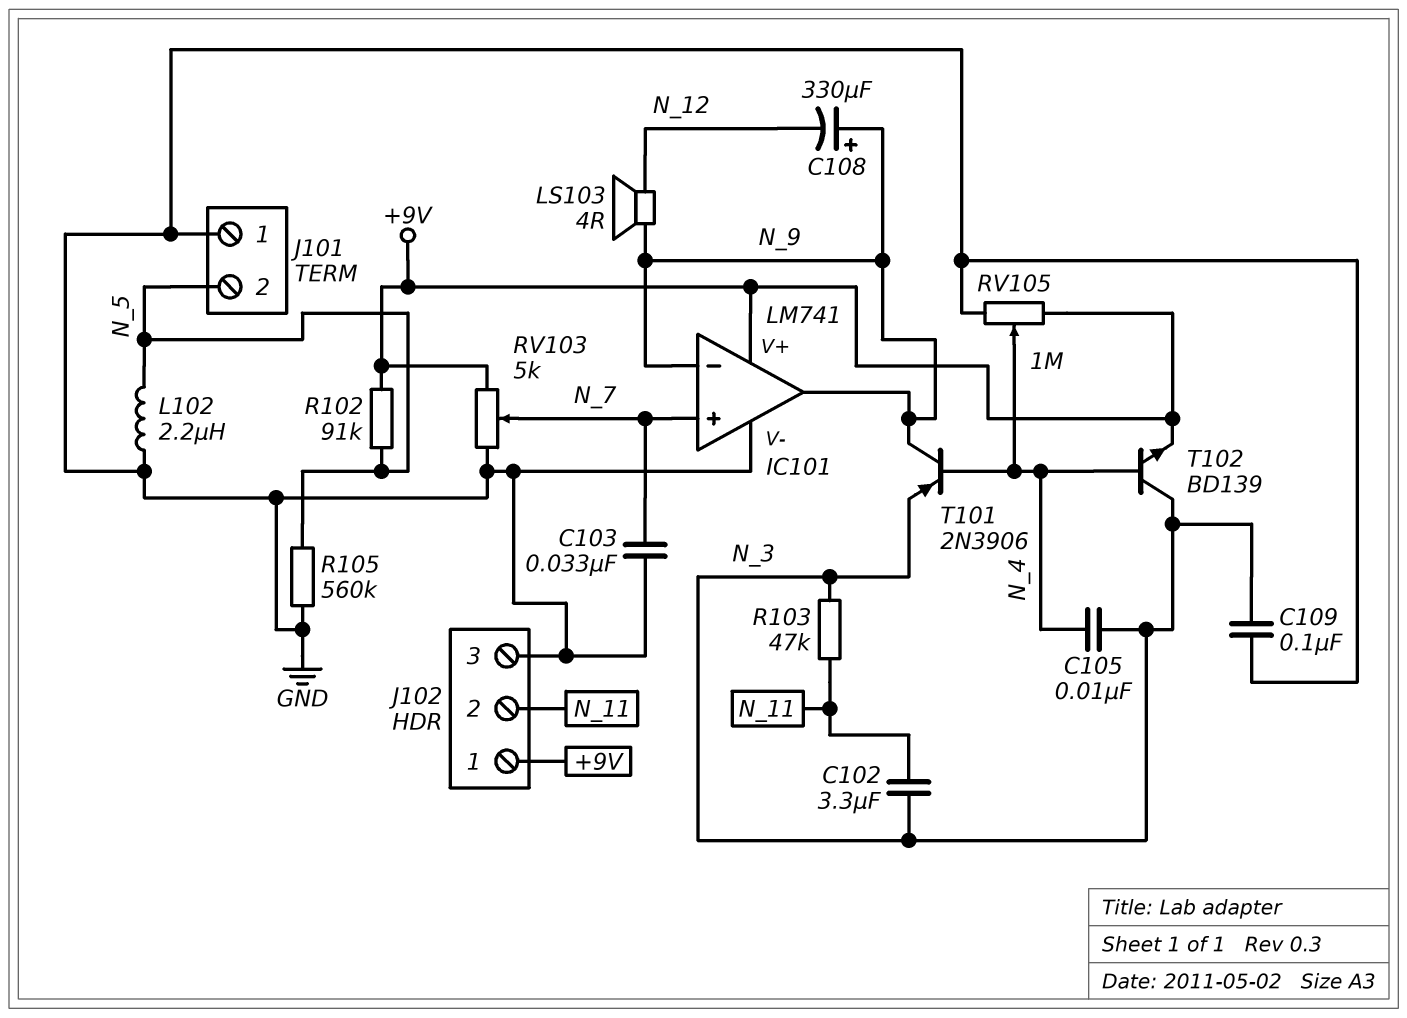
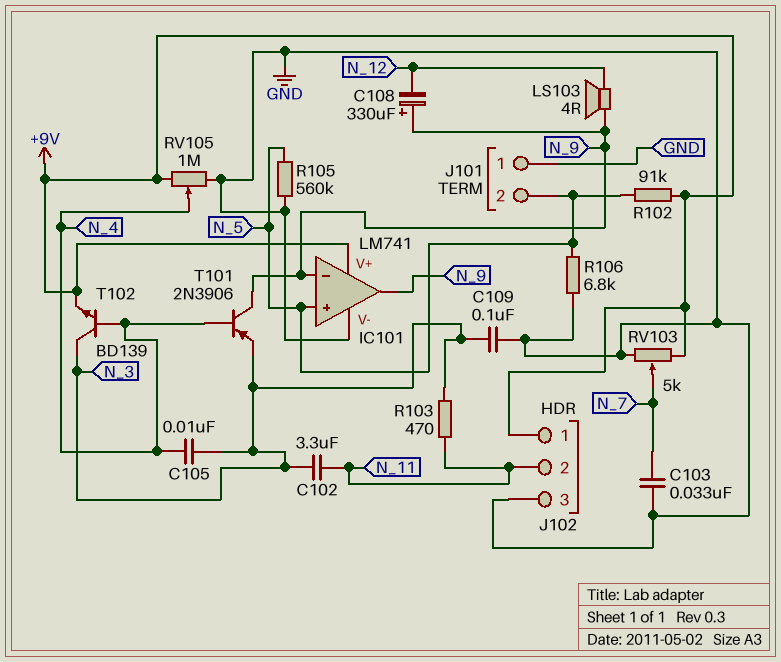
IC101 pin in+: N_7 -> N_5
L102: 2.2uH (GND, N_5) -> none
R103: 47k (N_3, N_11) -> 470 (N_3, N_11)
R106: none -> 6.8k (GND, N_5)

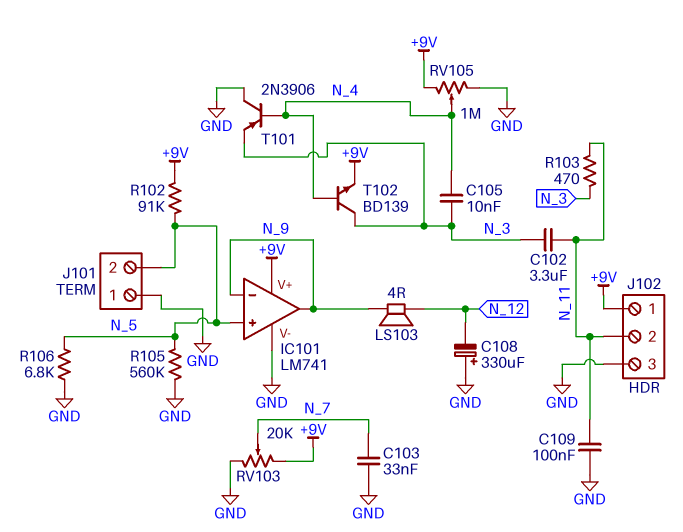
C108: 330uF (plus N_9, minus N_12) -> 330uF (plus GND, minus N_12)
C109: 100nF (GND, N_3) -> 100nF (GND, N_11)
RV103: 5k (+9V, GND, wiper N_7) -> 20k (+9V, GND, wiper N_7)
T101: PNP 2N3906 (B N_4, C N_9, E N_3) -> PNP 2N3906 (B N_4, C GND, E N_3)

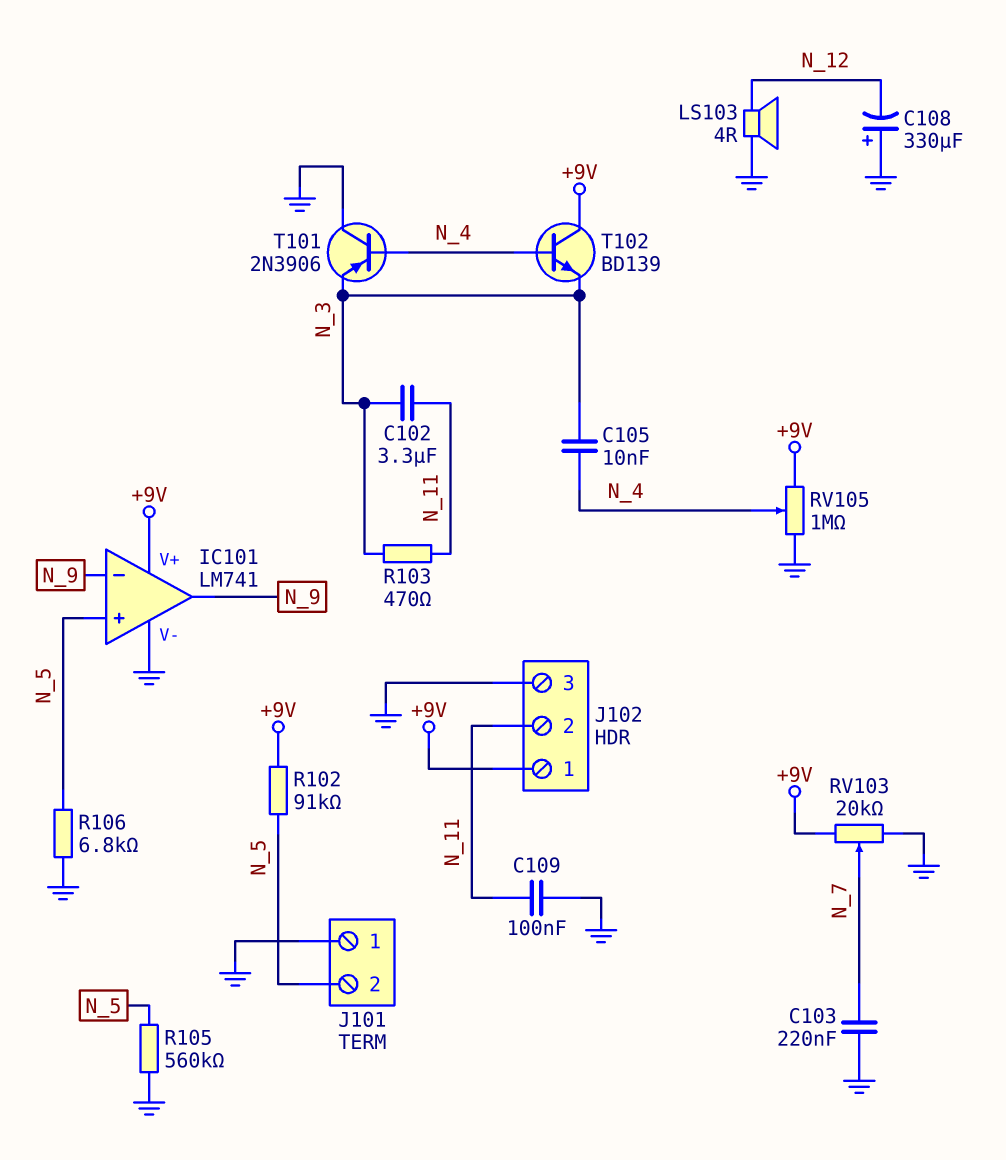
C103: 33nF (GND, N_7) -> 220nF (GND, N_7)
LS103: speaker 4R (N_9, N_12) -> speaker 4R (GND, N_12)
T102: NPN BD139 (B N_4, C N_3, E +9V) -> NPN BD139 (B N_4, C +9V, E N_3)

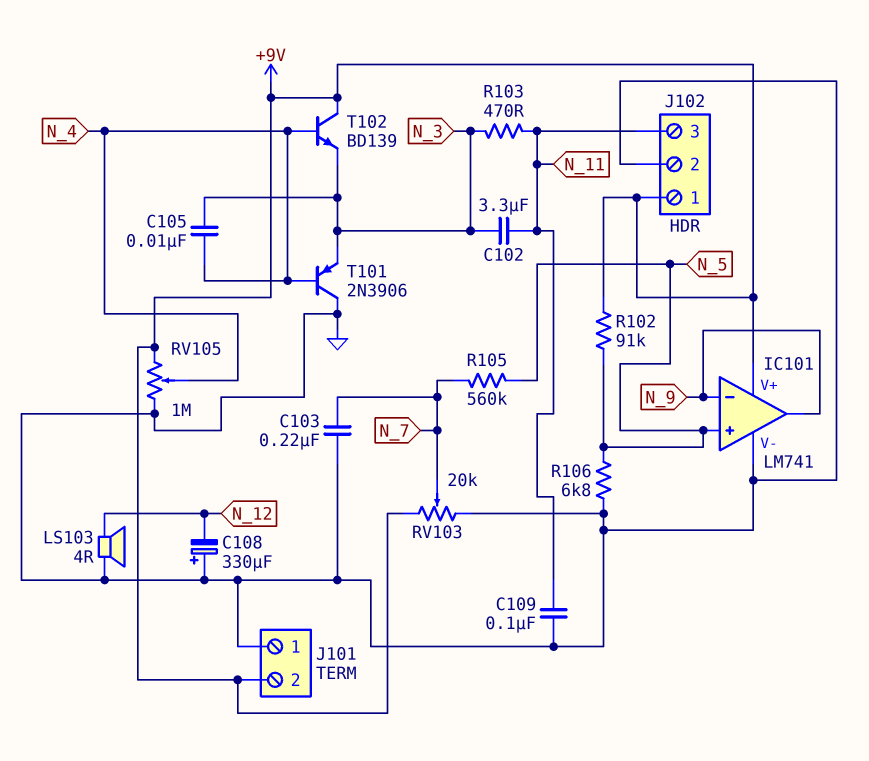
J101 pin 2: N_5 -> +9V
J102 pin 2: N_11 -> GND
J102 pin 3: GND -> N_11
R105: 560k (GND, N_5) -> 560k (N_5, N_7)

